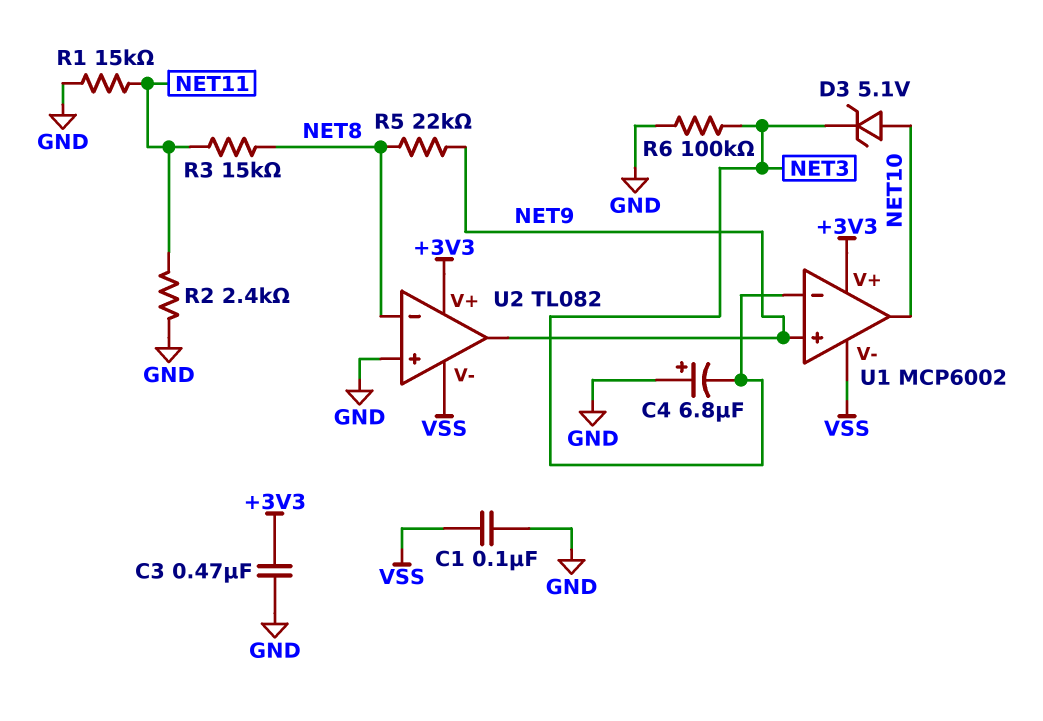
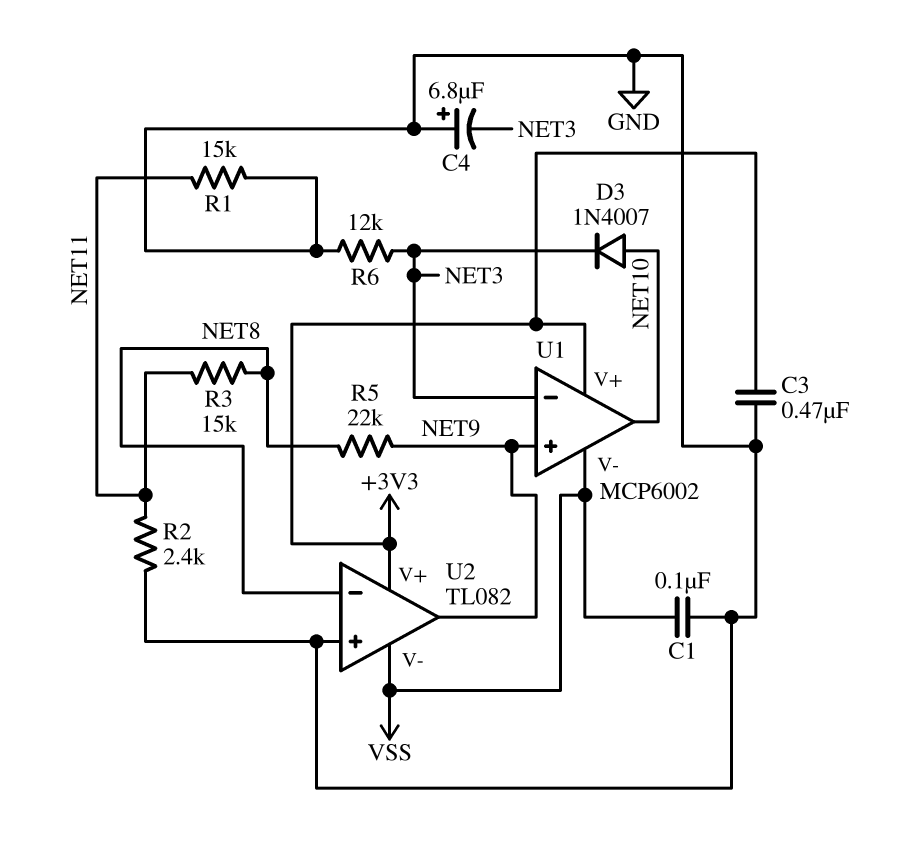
D3: zener 5.1V (A NET10, K NET3) -> diode 1N4007 (A NET10, K NET3)
R6: 100k (GND, NET3) -> 12k (GND, NET3)

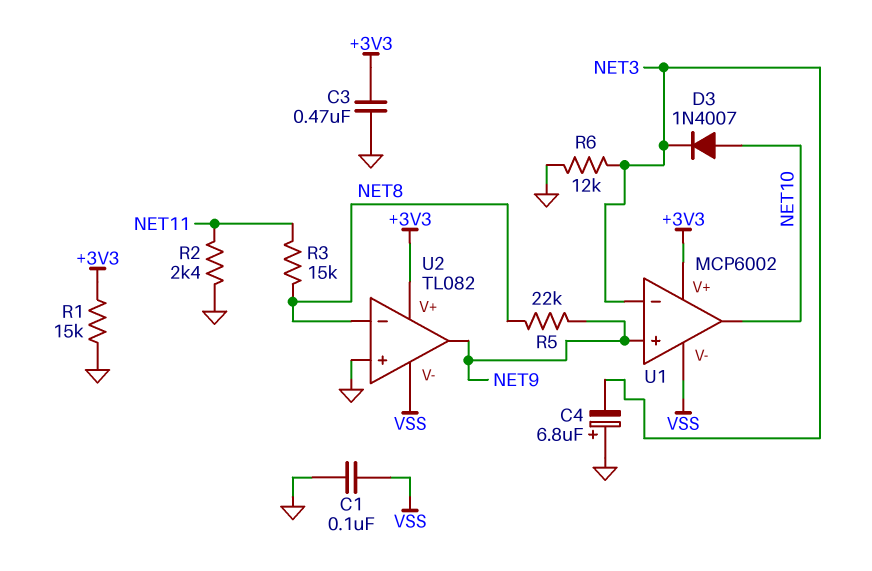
R1: 15k (GND, NET11) -> 15k (+3V3, GND)

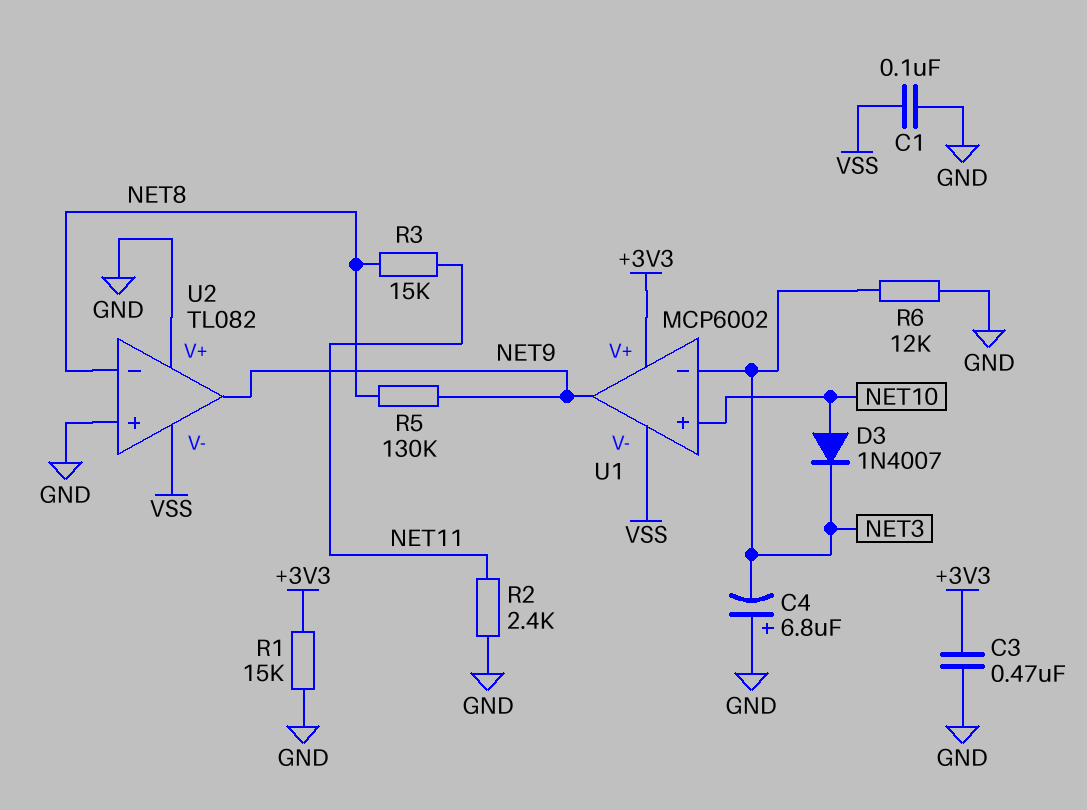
R5: 22k (NET8, NET9) -> 130k (NET8, NET9)
U1 pin in+: NET9 -> NET10
U1 pin out: NET10 -> NET9
U2 pin V+: +3V3 -> GND

